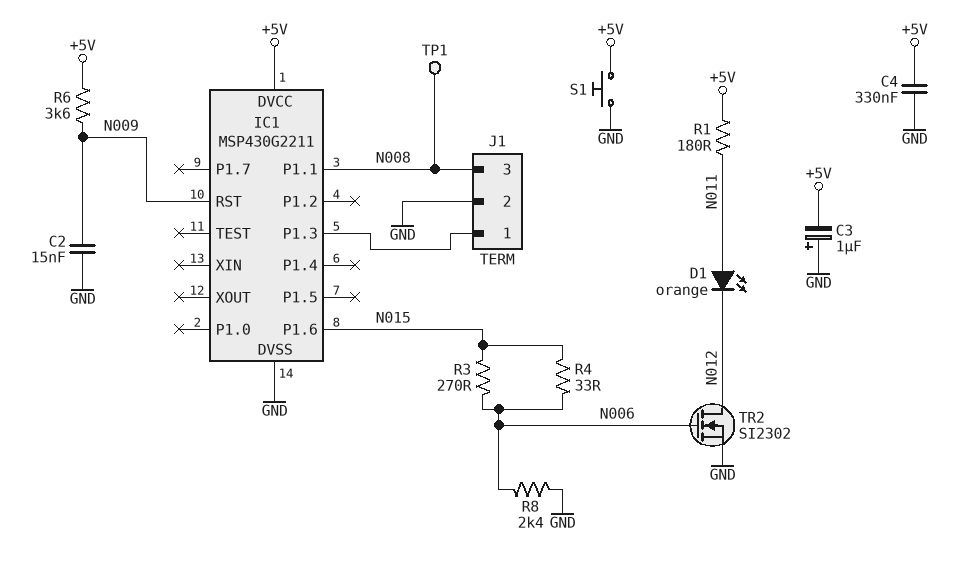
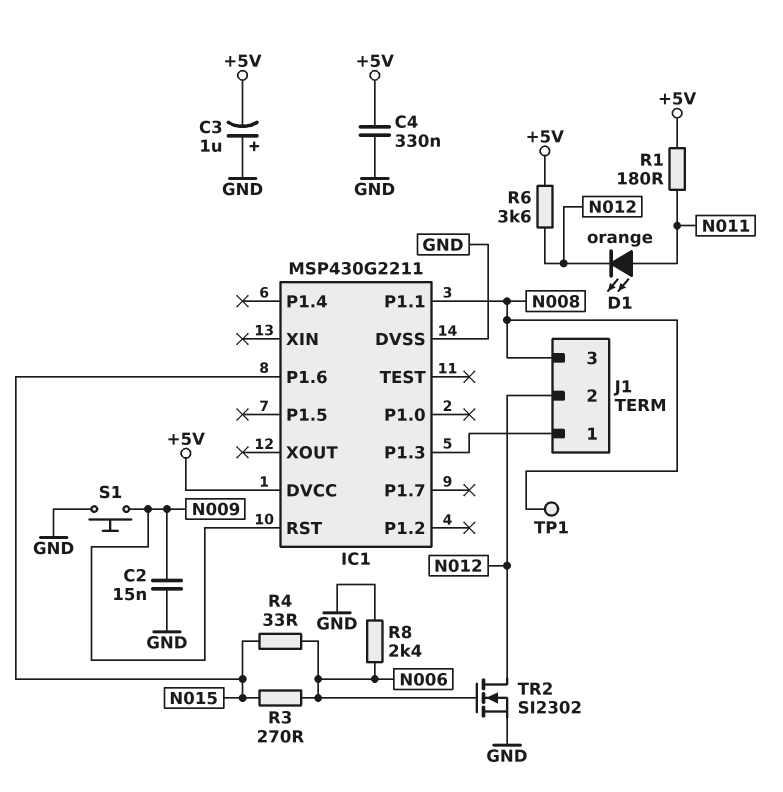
J1 pin 2: GND -> N012
R6: 3.6k (+5V, N009) -> 3.6k (+5V, N012)
S1: button (+5V, GND) -> button (GND, N009)

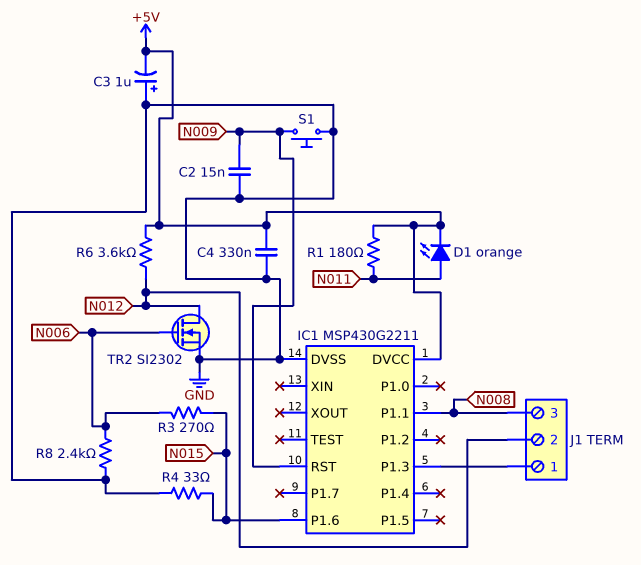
D1: LED orange (A N011, K N012) -> LED orange (A N011, K +5V)
R4: 33 (N006, N015) -> 33 (GND, N015)
TP1: test point (N008) -> none

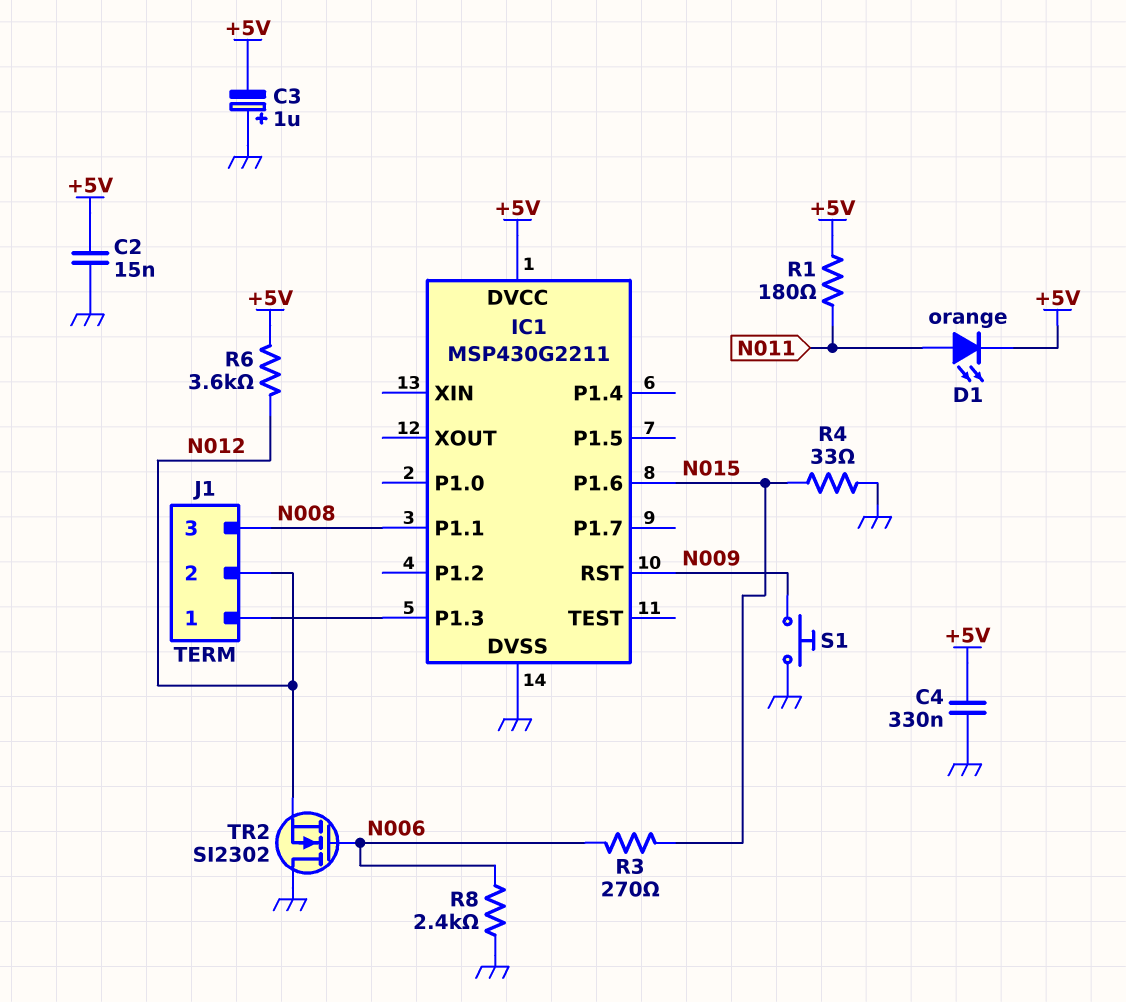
C2: 15nF (GND, N009) -> 15nF (+5V, GND)
TR2: NMOS SI2302 (G N006, D N012, S GND) -> NMOS SI2302 (G N006, D GND, S N012)

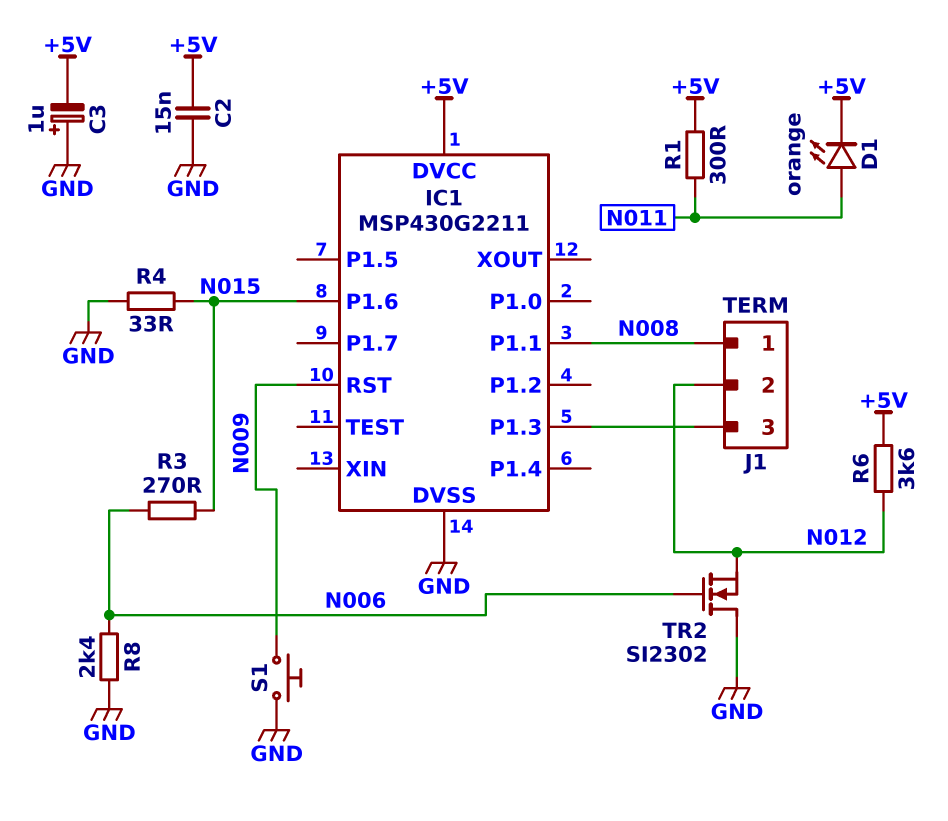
C4: 330nF (+5V, GND) -> none
J1 pin 1: IC1/P1.3 -> N008
J1 pin 3: N008 -> IC1/P1.3
R1: 180 (+5V, N011) -> 300 (+5V, N011)

